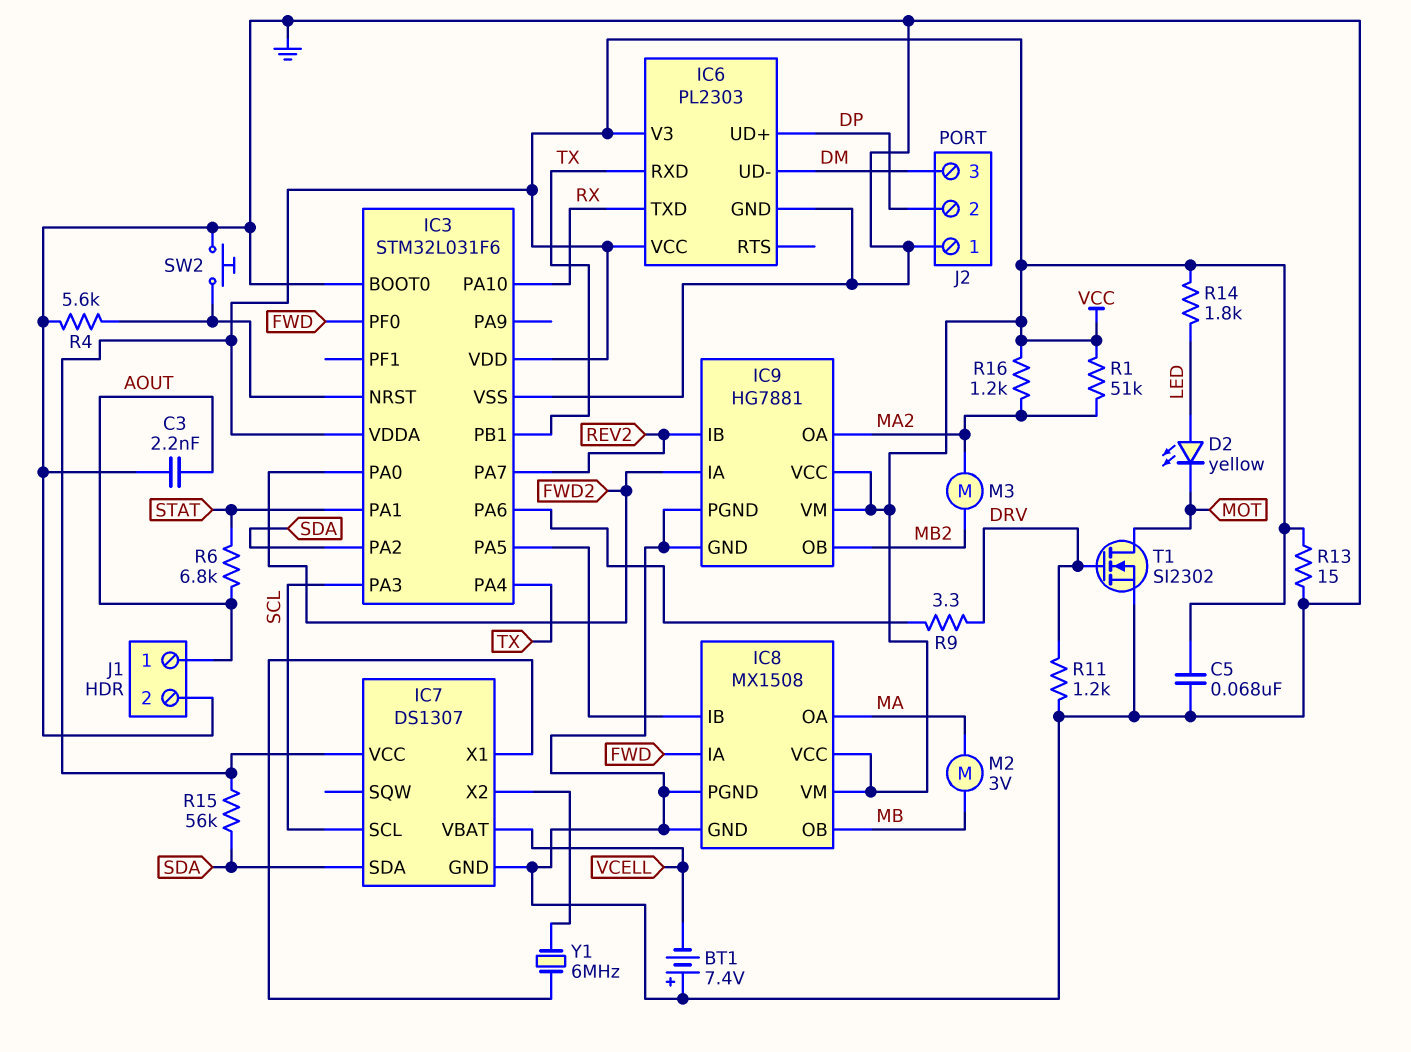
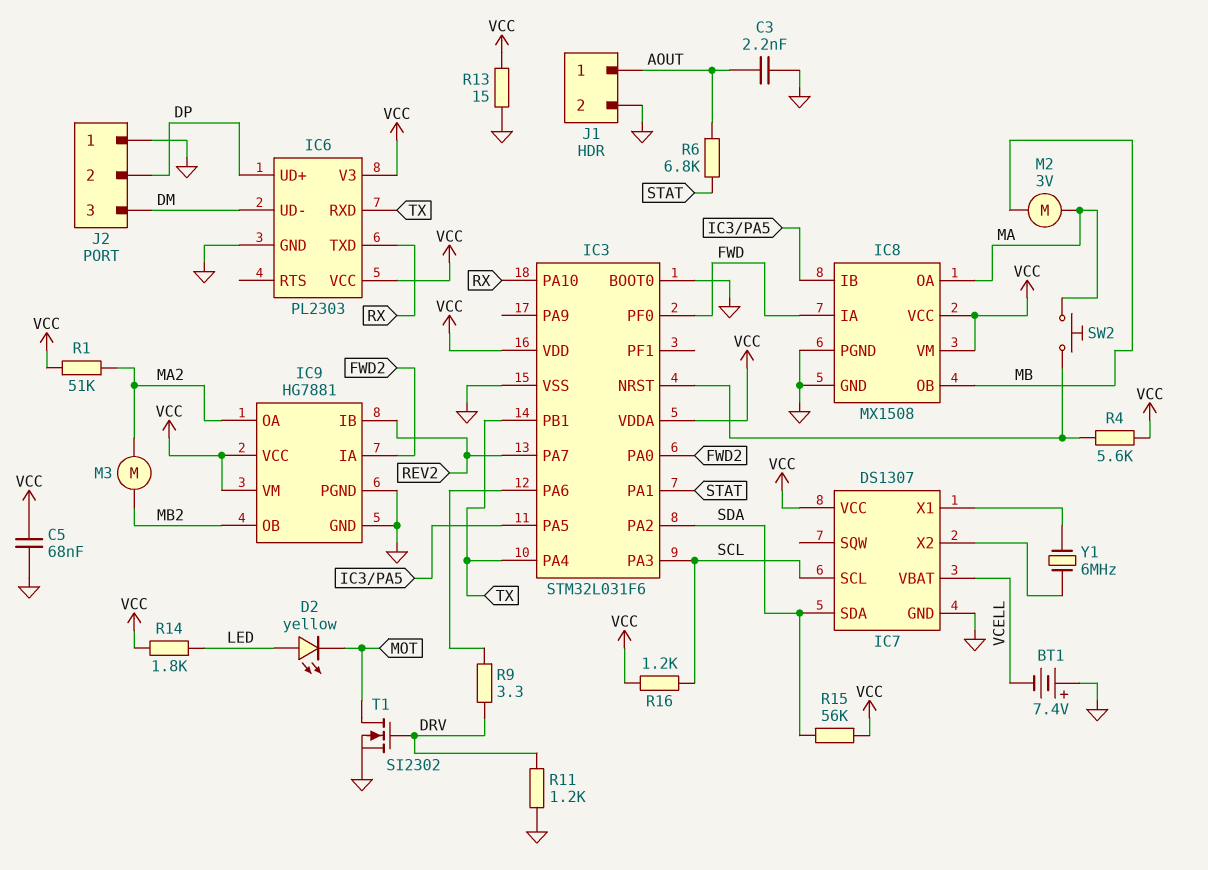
R4: 5.6k (GND, IC3/NRST) -> 5.6k (IC3/NRST, VCC)
R16: 1.2k (MA2, VCC) -> 1.2k (SCL, VCC)
SW2: button (GND, IC3/NRST) -> button (IC3/NRST, MA)

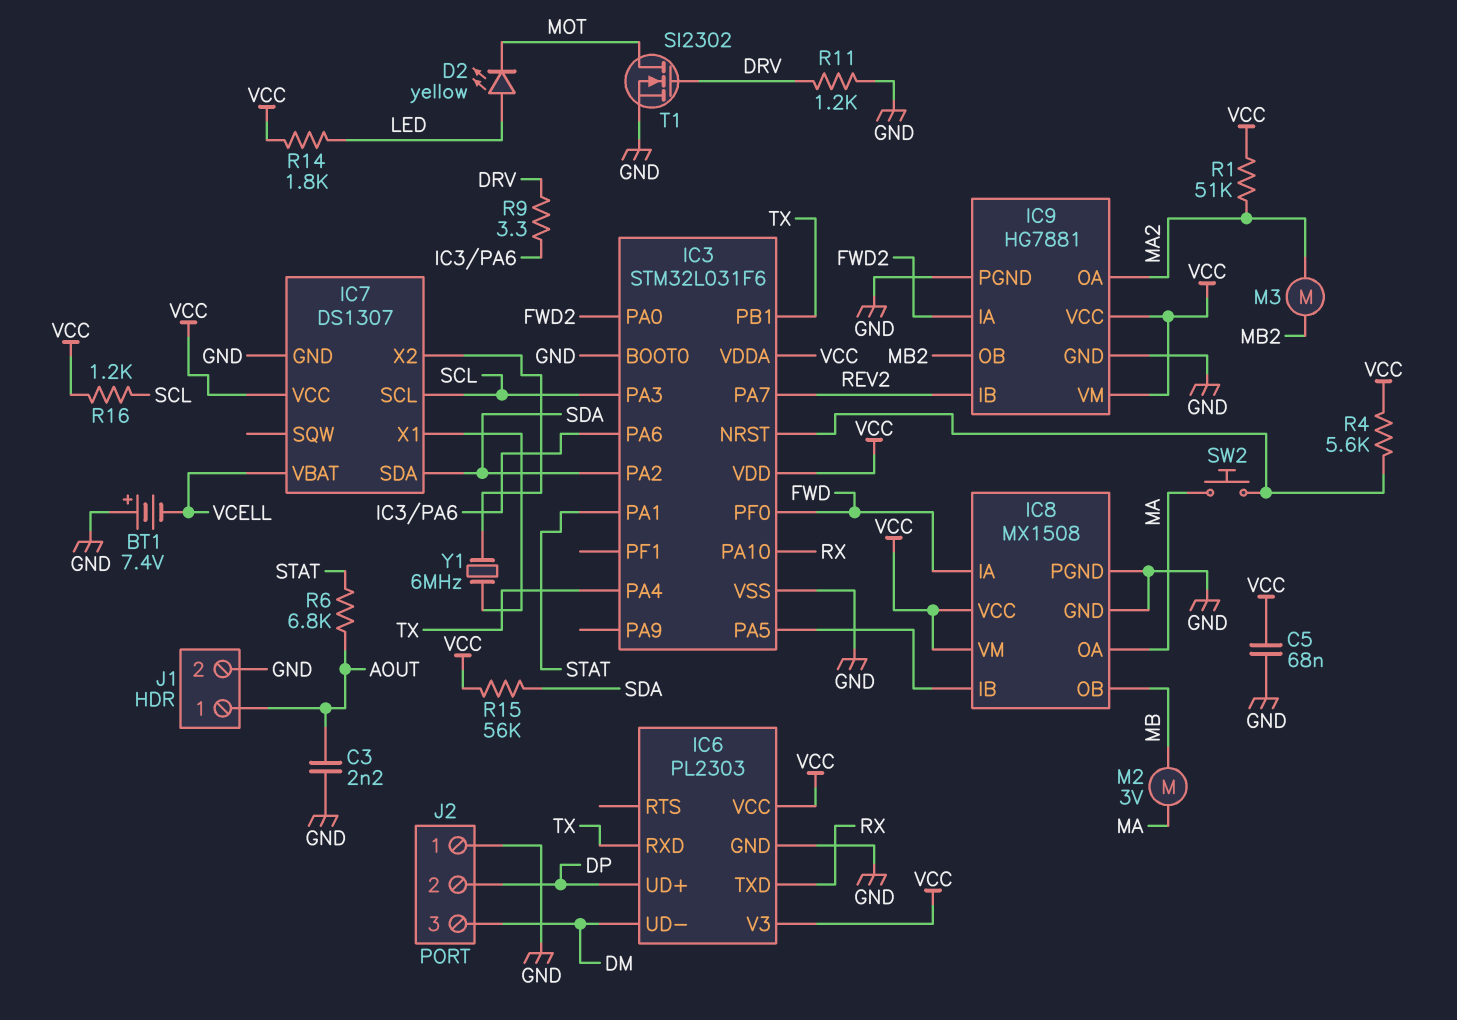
R13: 15 (GND, VCC) -> none

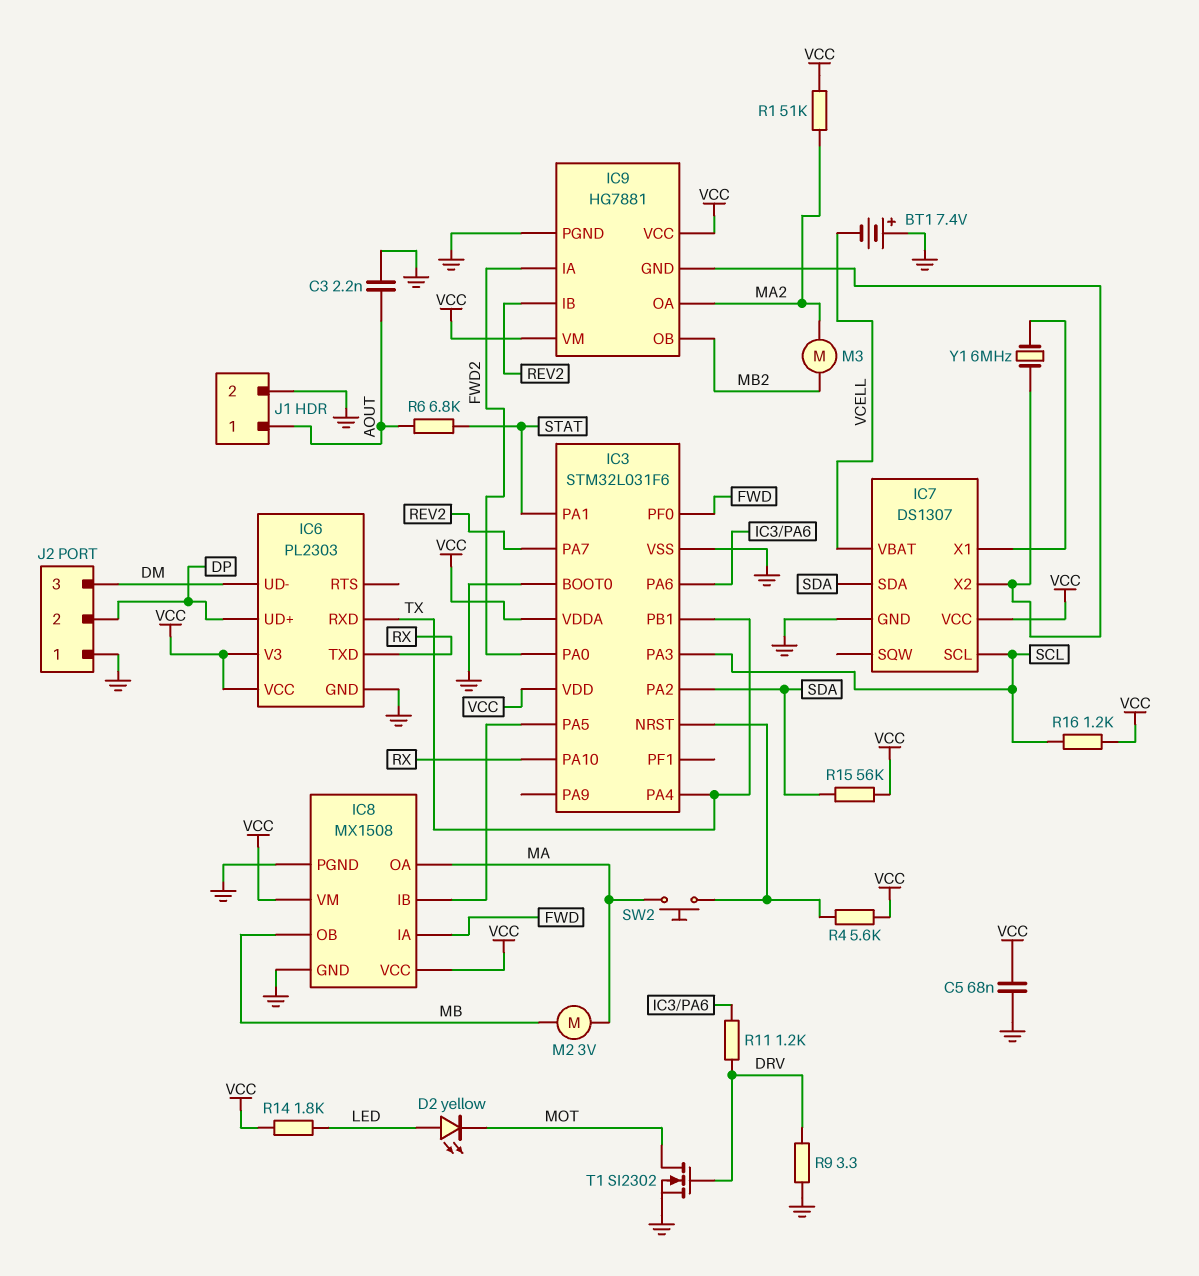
IC9 pin GND: GND -> IC7/X2
R9: 3.3 (DRV, IC3/PA6) -> 3.3 (DRV, GND)
R11: 1.2k (DRV, GND) -> 1.2k (DRV, IC3/PA6)

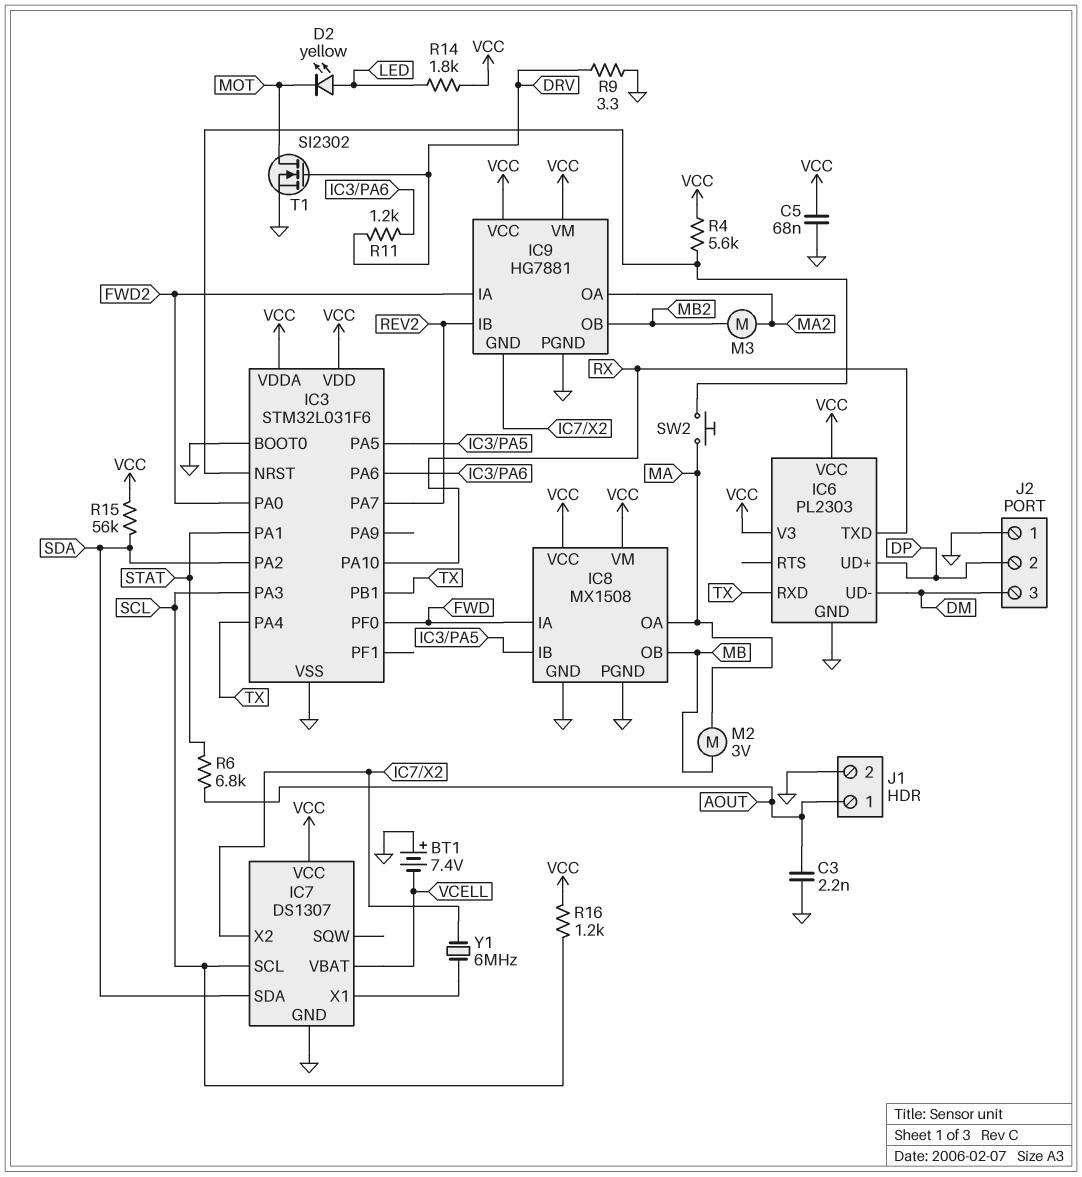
R1: 51k (MA2, VCC) -> none

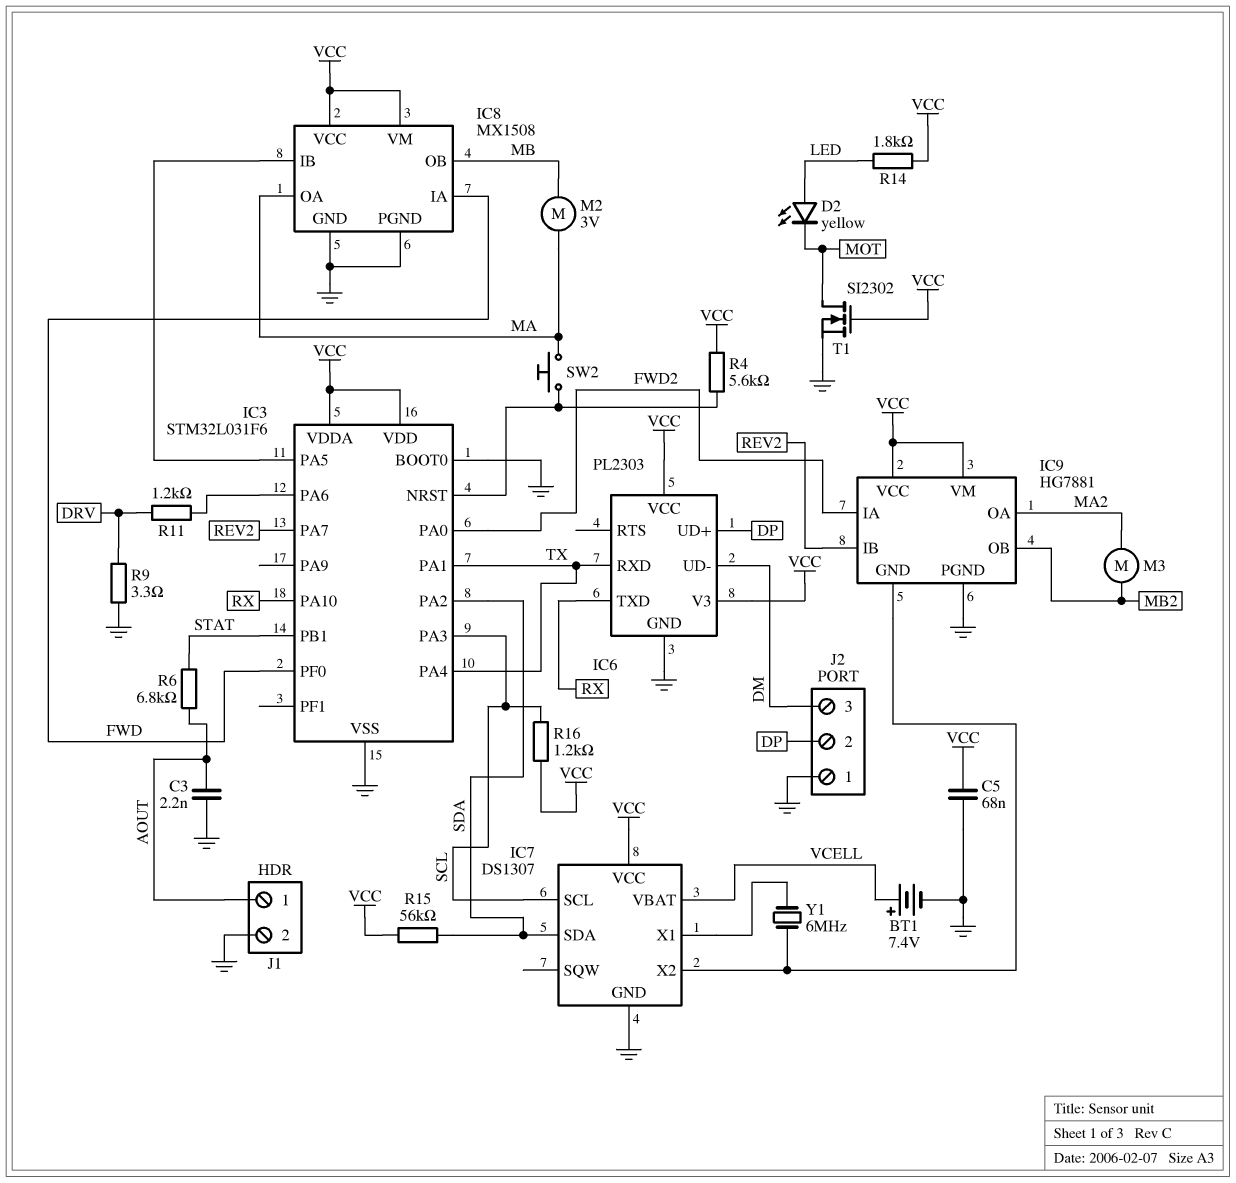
BT1: 7.4V (plus GND, minus VCELL) -> 7.4V (plus VCELL, minus GND)
IC3 pin PA1: STAT -> TX
IC3 pin PB1: TX -> STAT
T1: NMOS SI2302 (G DRV, D MOT, S GND) -> NMOS SI2302 (G VCC, D MOT, S GND)

